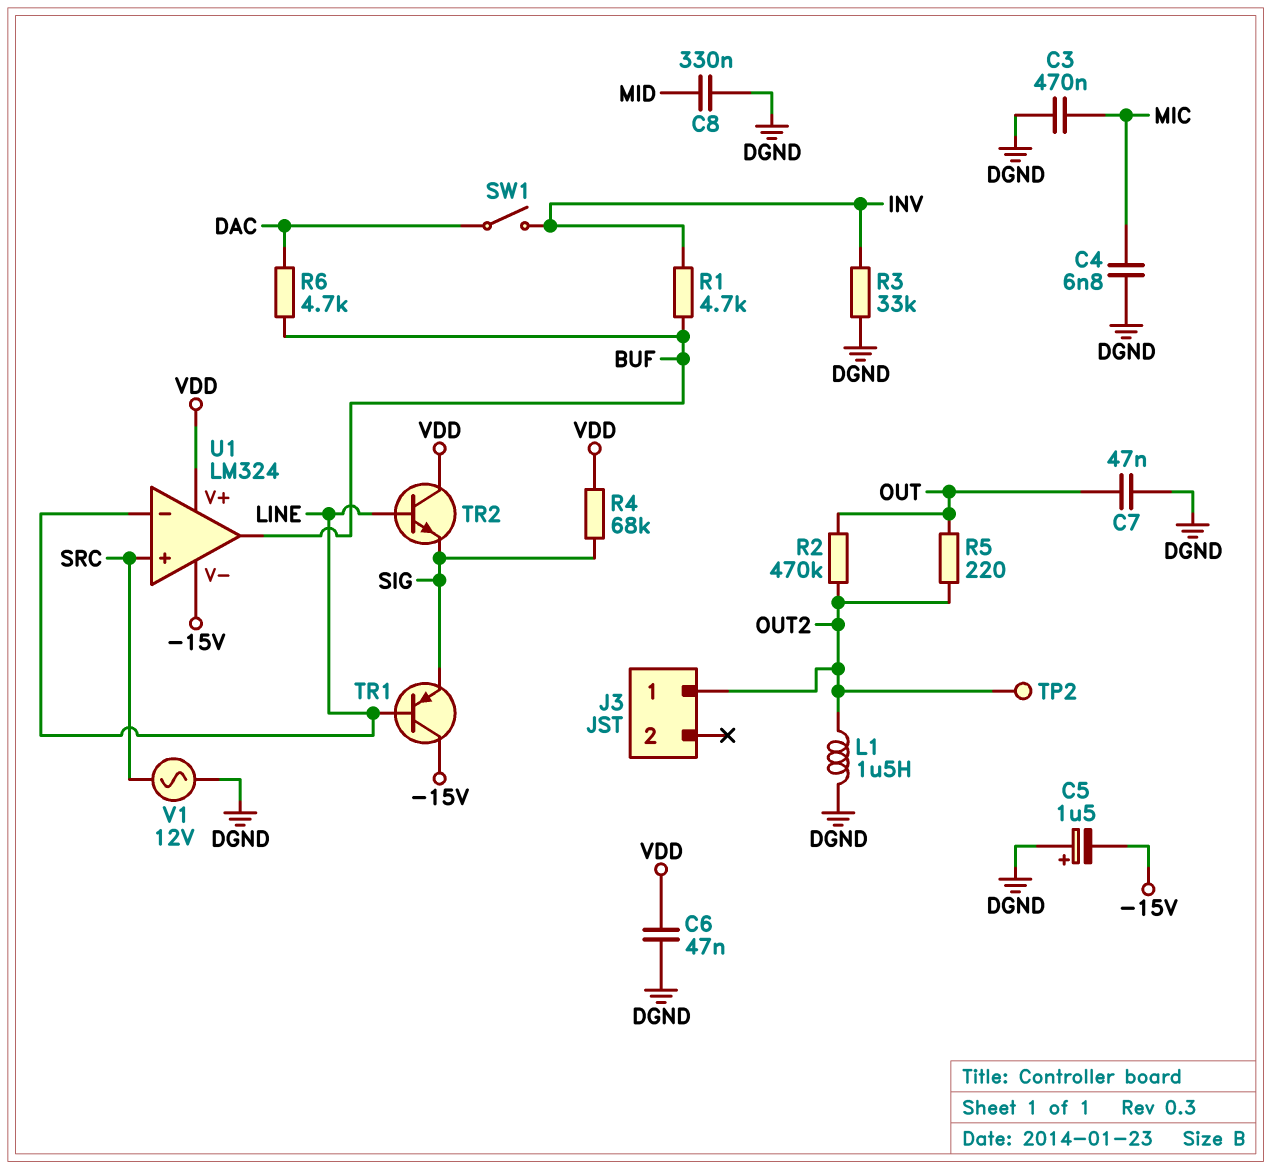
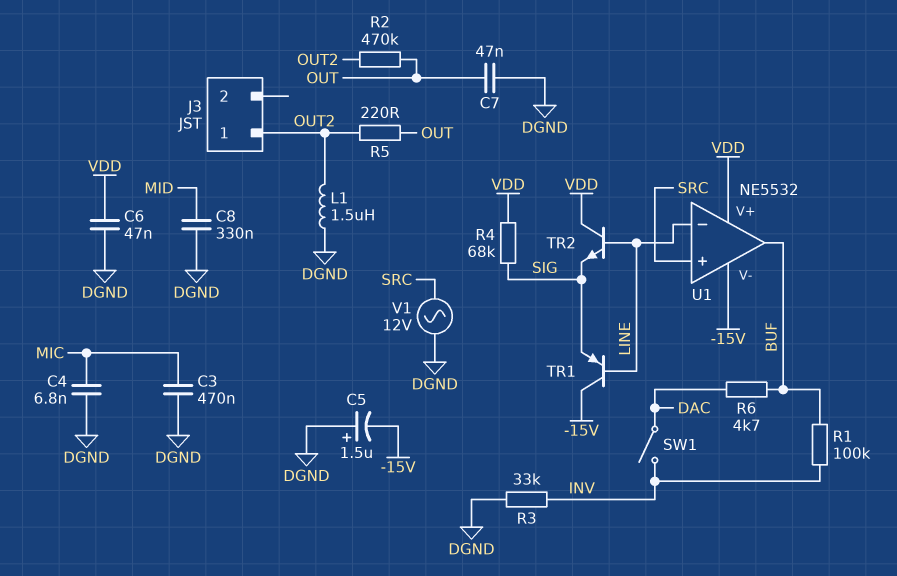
R1: 4.7k (BUF, INV) -> 100k (BUF, INV)
TP2: test point (OUT2) -> none
U1: LM324 -> NE5532

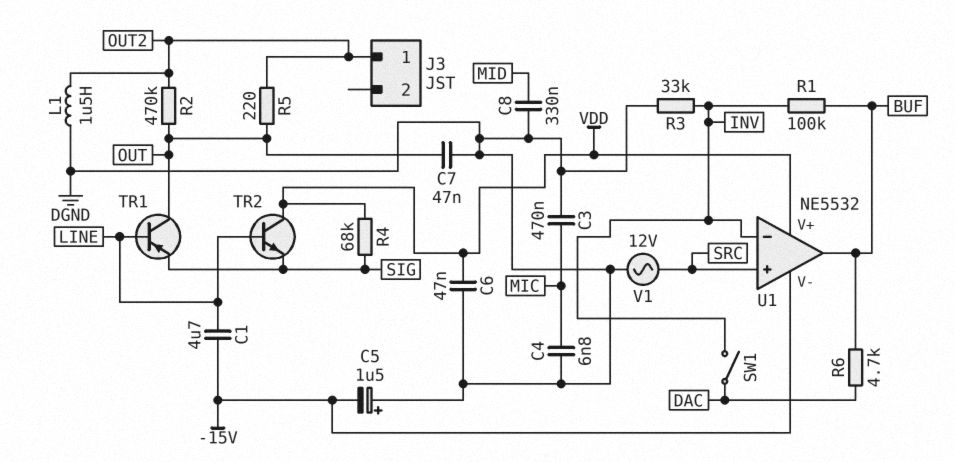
C1: none -> 4.7uF (-15V, LINE)
TR1: PNP (B LINE, C -15V, E SIG) -> PNP (B LINE, C OUT, E SIG)
U1 pin in-: LINE -> INV

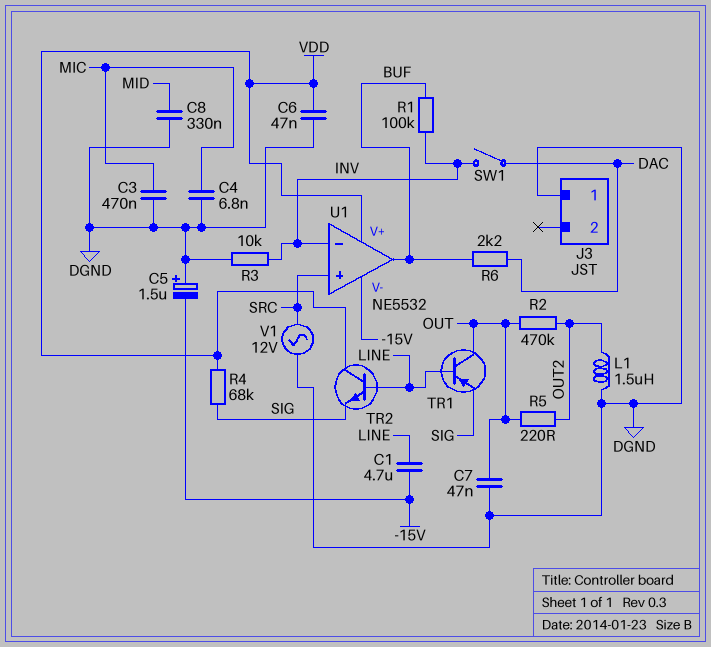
J3 pin 1: OUT2 -> DGND
R3: 33k (DGND, INV) -> 10k (DGND, INV)
R6: 4.7k (BUF, DAC) -> 2.2k (BUF, DAC)

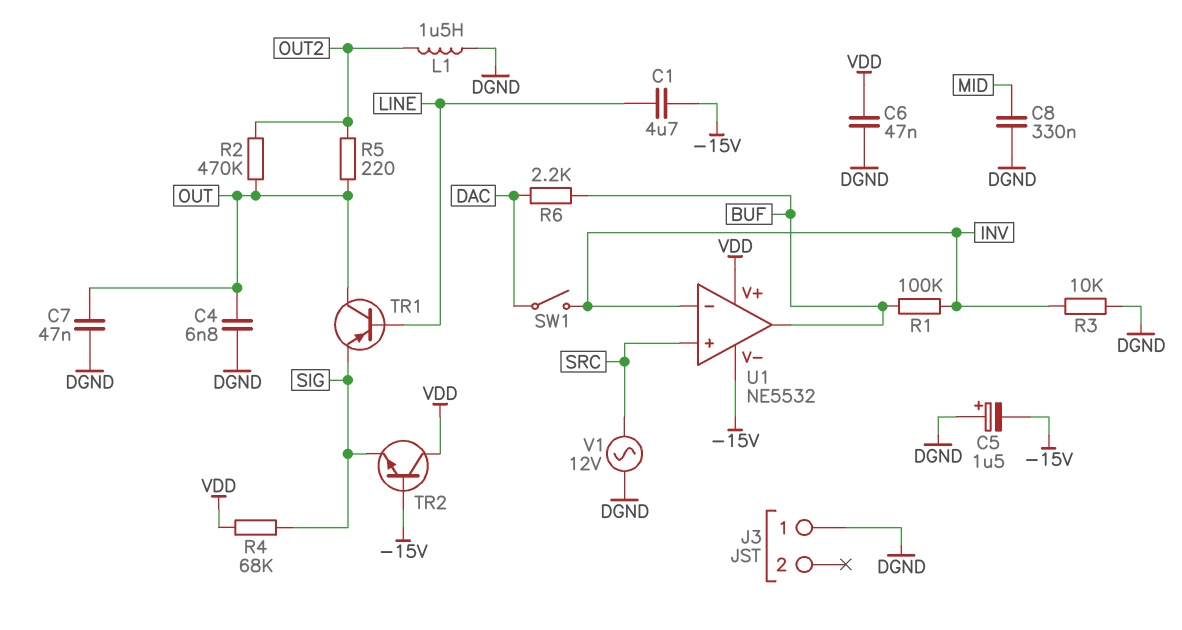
C3: 470nF (DGND, MIC) -> none
C4: 6.8nF (DGND, MIC) -> 6.8nF (DGND, OUT)
TR2: NPN (B LINE, C VDD, E SIG) -> NPN (B -15V, C VDD, E SIG)

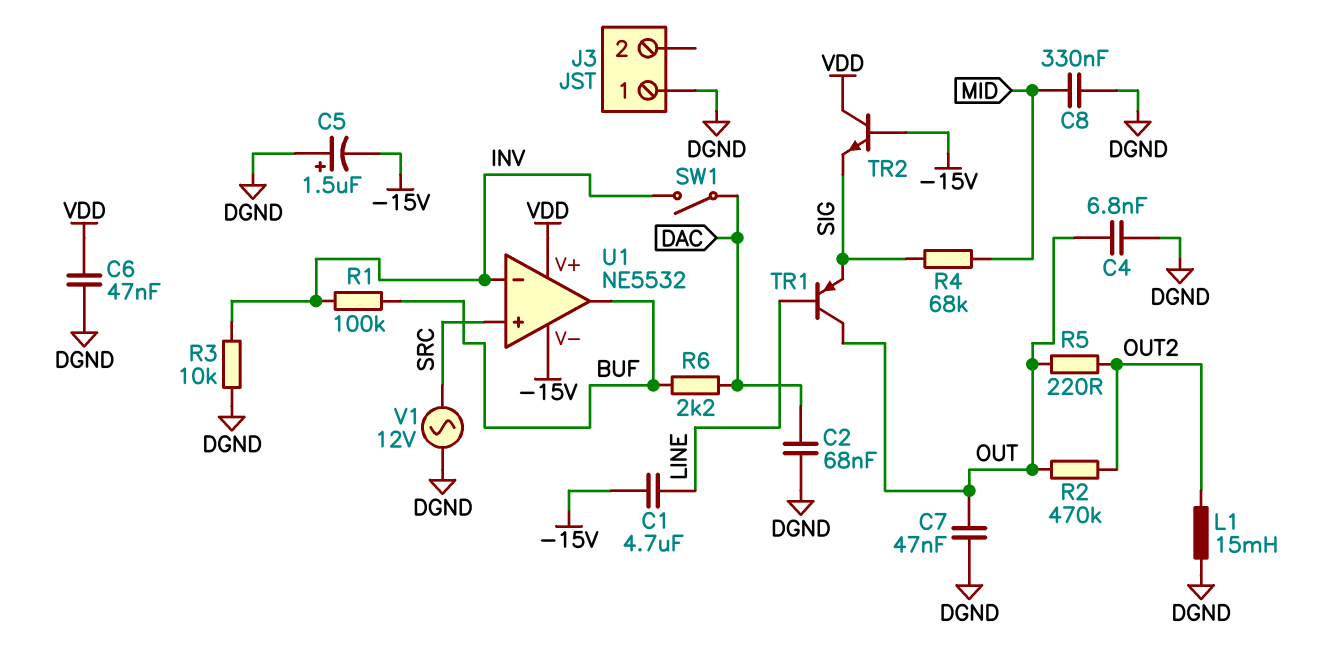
C2: none -> 68nF (DAC, DGND)
L1: 1.5uH (DGND, OUT2) -> 15mH (DGND, OUT2)
R4: 68k (SIG, VDD) -> 68k (MID, SIG)

